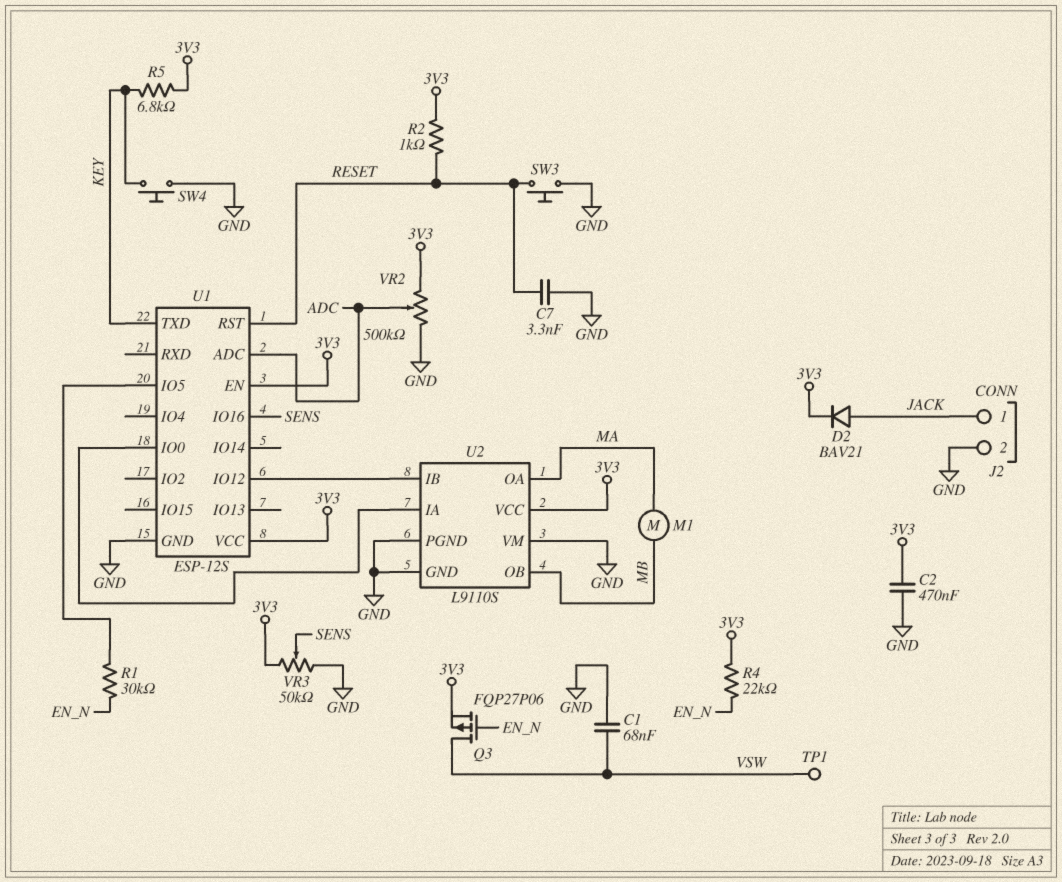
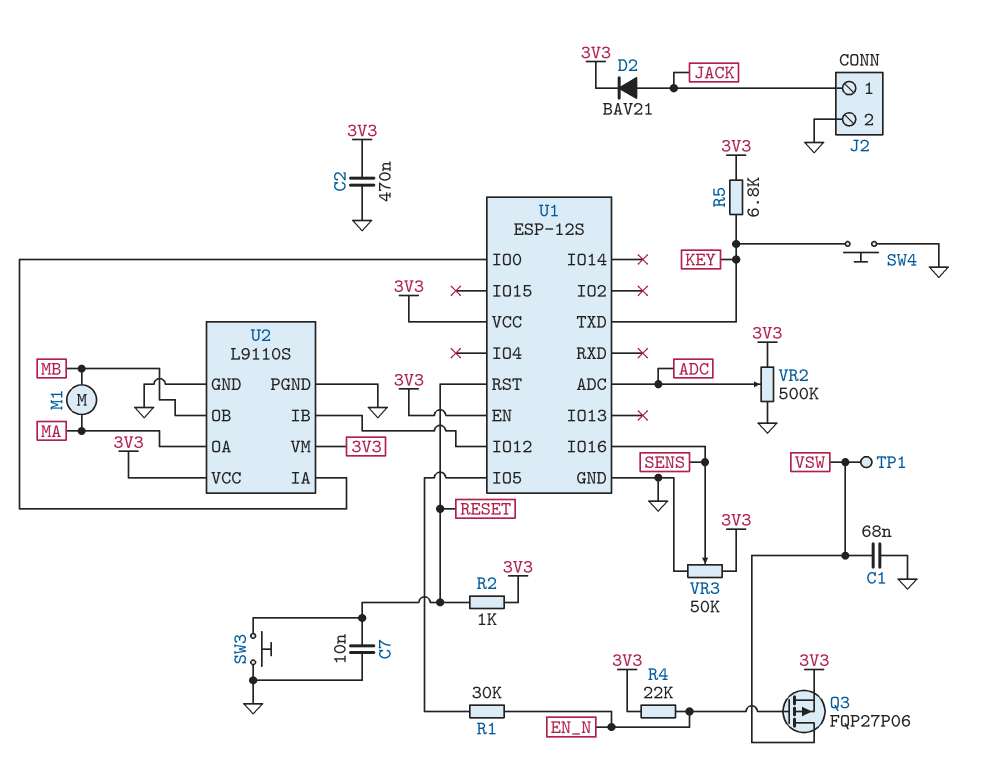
C7: 3.3nF (GND, RESET) -> 10nF (GND, RESET)
U2 pin VM: GND -> 3V3

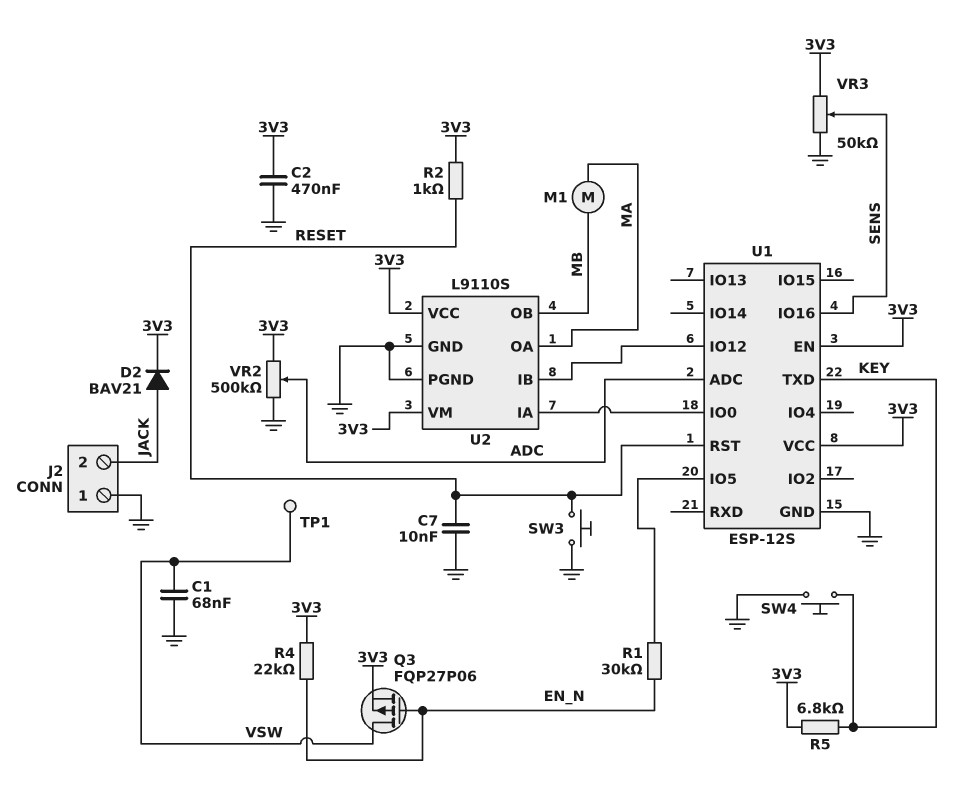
J2 pin 1: JACK -> GND
J2 pin 2: GND -> JACK

